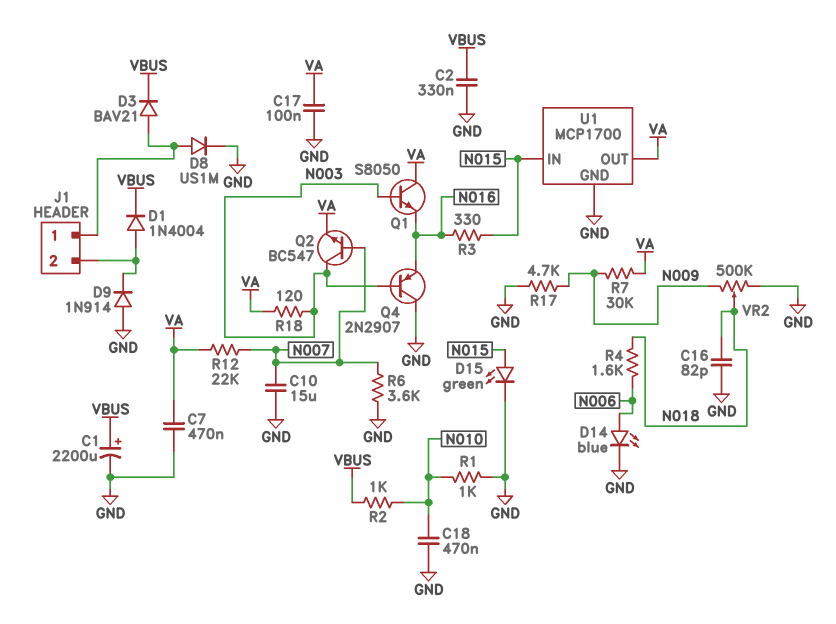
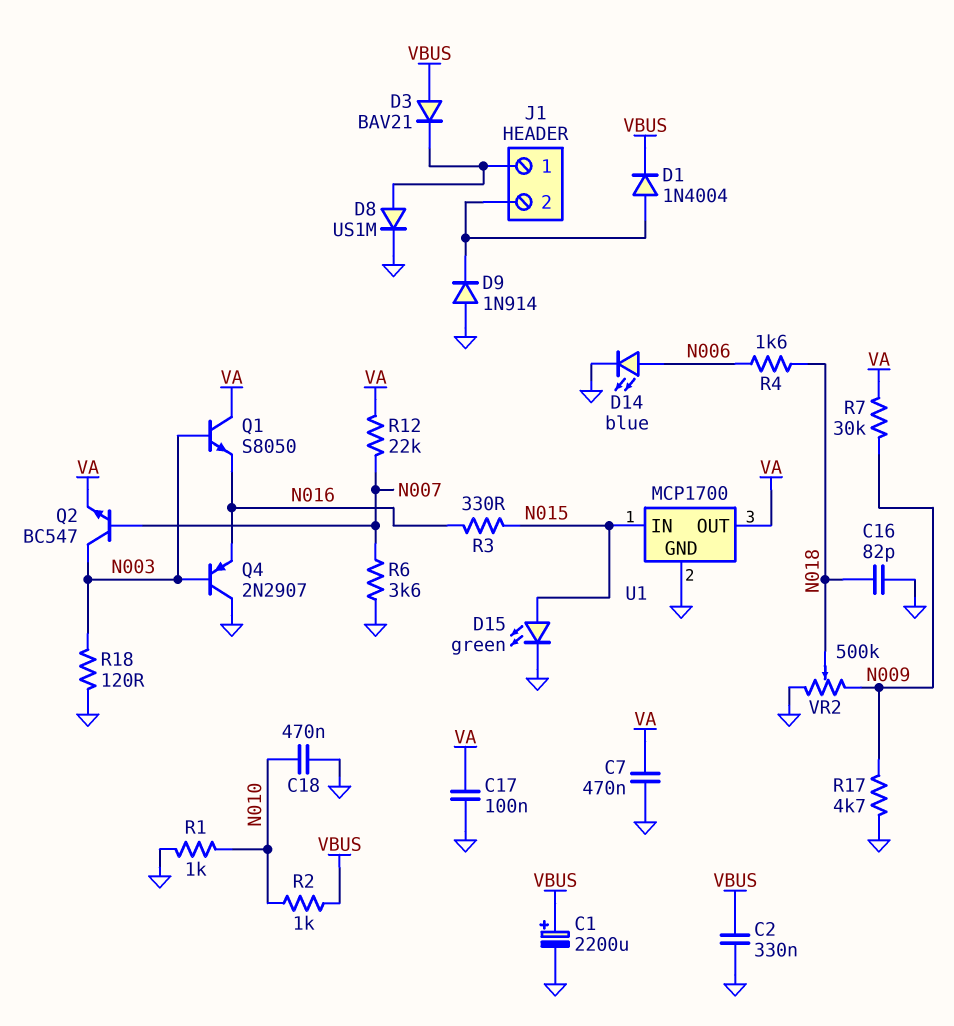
C10: 15uF (GND, N007) -> none
D3: diode BAV21 (A J1/1, K VBUS) -> diode BAV21 (A VBUS, K J1/1)
R18: 120 (N003, VA) -> 120 (GND, N003)

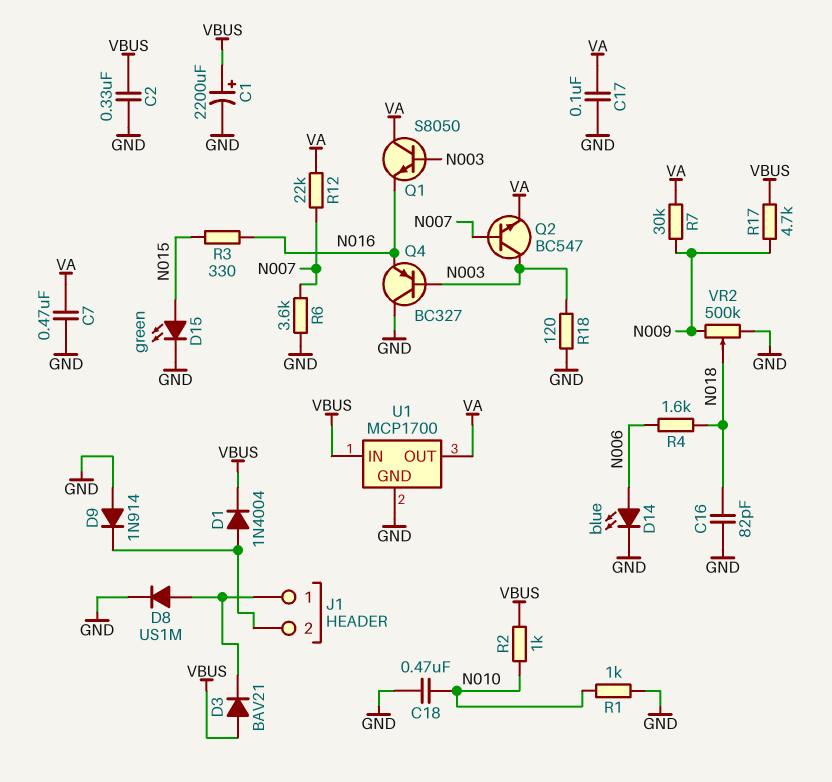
Q4: PNP 2N2907 (B N003, C GND, E N016) -> PNP BC327 (B N003, C GND, E N016)
R17: 4.7k (GND, N009) -> 4.7k (N009, VBUS)
U1 pin IN: N015 -> VBUS

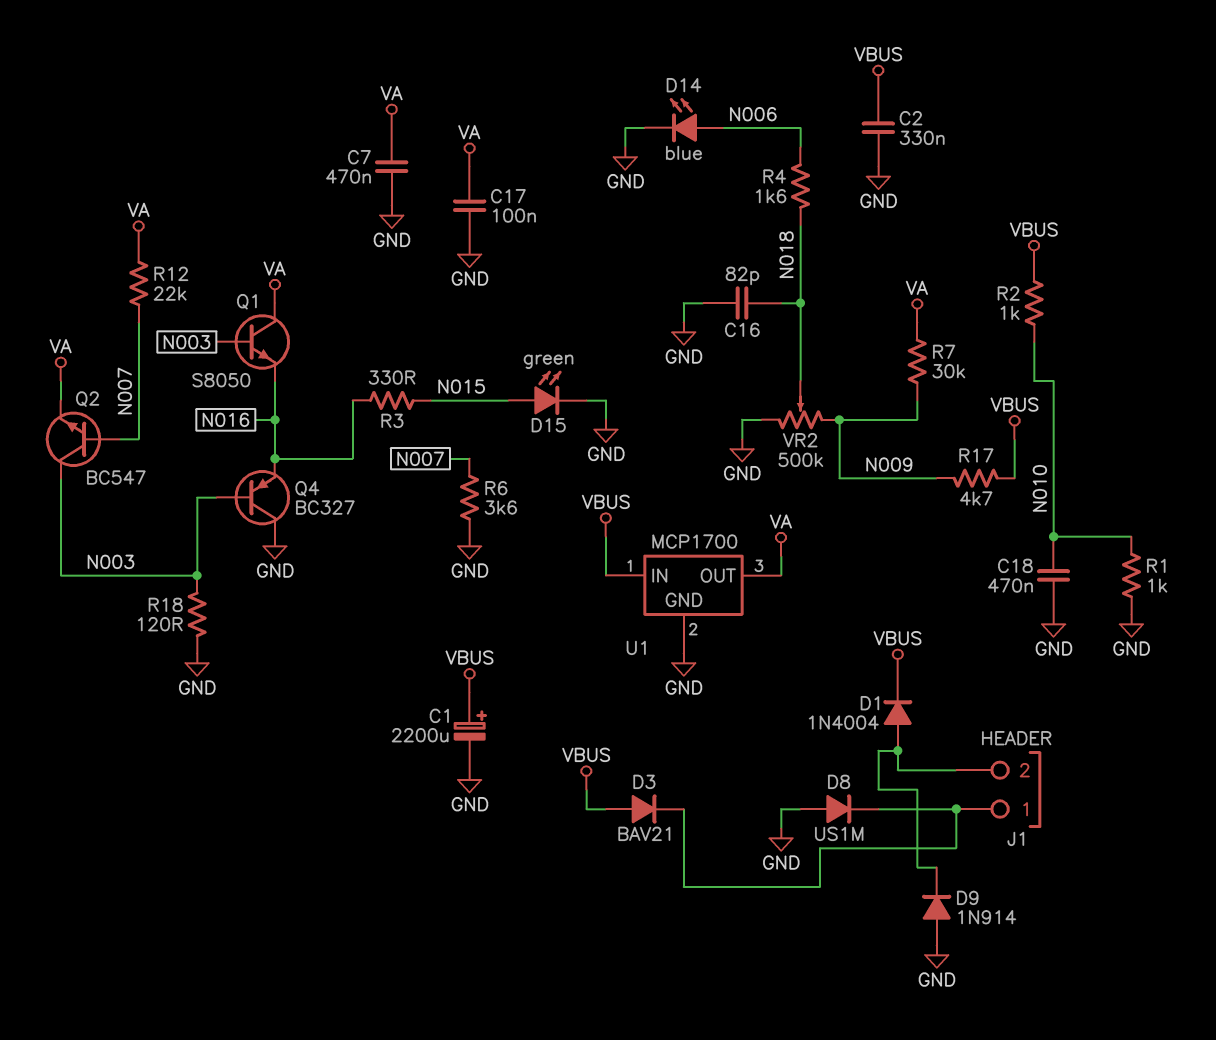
D8: diode US1M (A J1/1, K GND) -> diode US1M (A GND, K J1/1)

